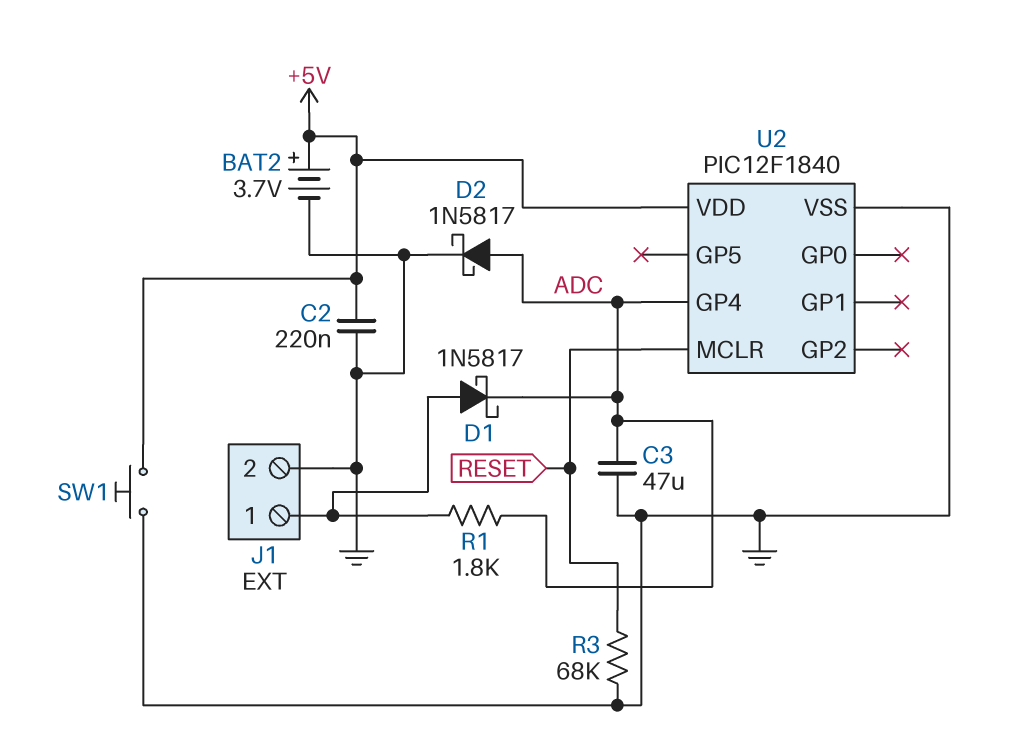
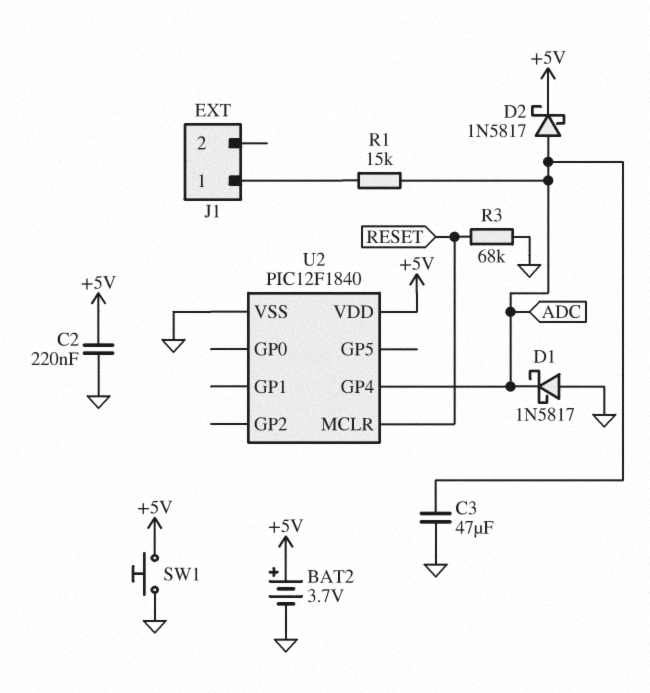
D1: schottky 1N5817 (A J1/1, K ADC) -> schottky 1N5817 (A GND, K ADC)
D2: schottky 1N5817 (A ADC, K GND) -> schottky 1N5817 (A ADC, K +5V)
J1 pin 2: GND -> none
R1: 1.8k (ADC, J1/1) -> 15k (ADC, J1/1)

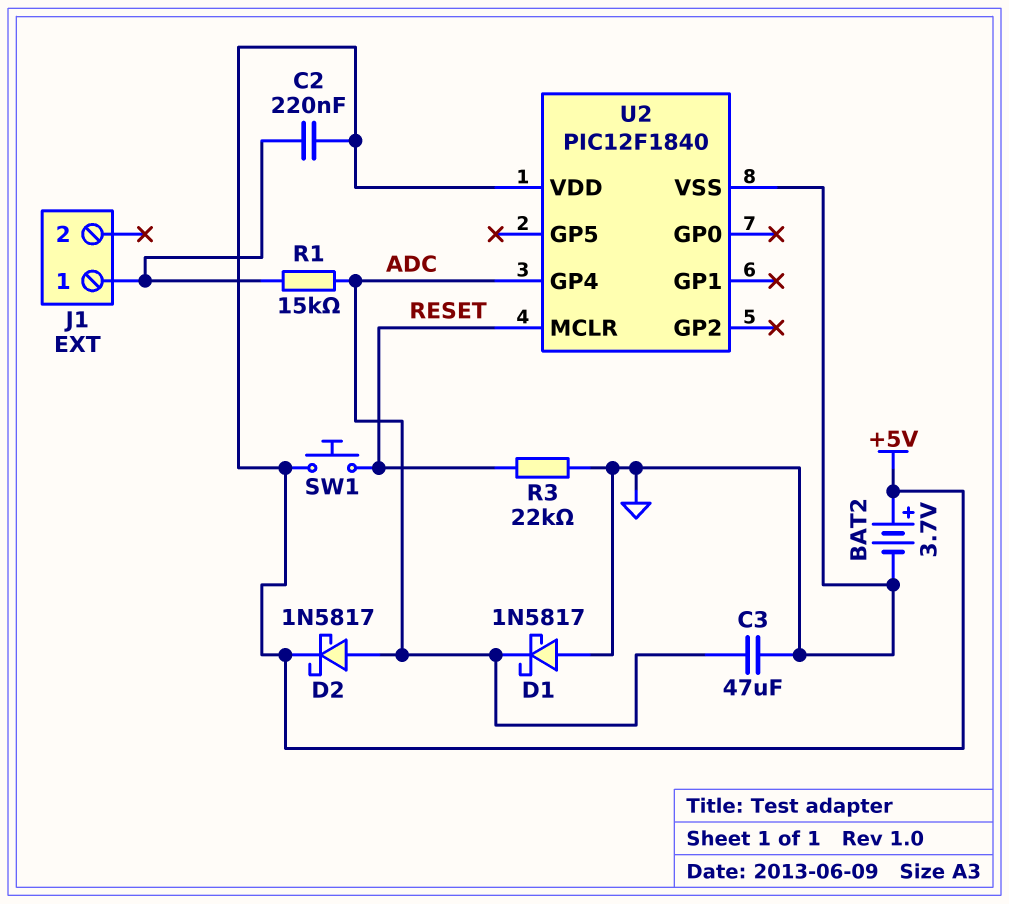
C2: 220nF (+5V, GND) -> 220nF (+5V, J1/1)
R3: 68k (GND, RESET) -> 22k (GND, RESET)
SW1: button (+5V, GND) -> button (+5V, RESET)

